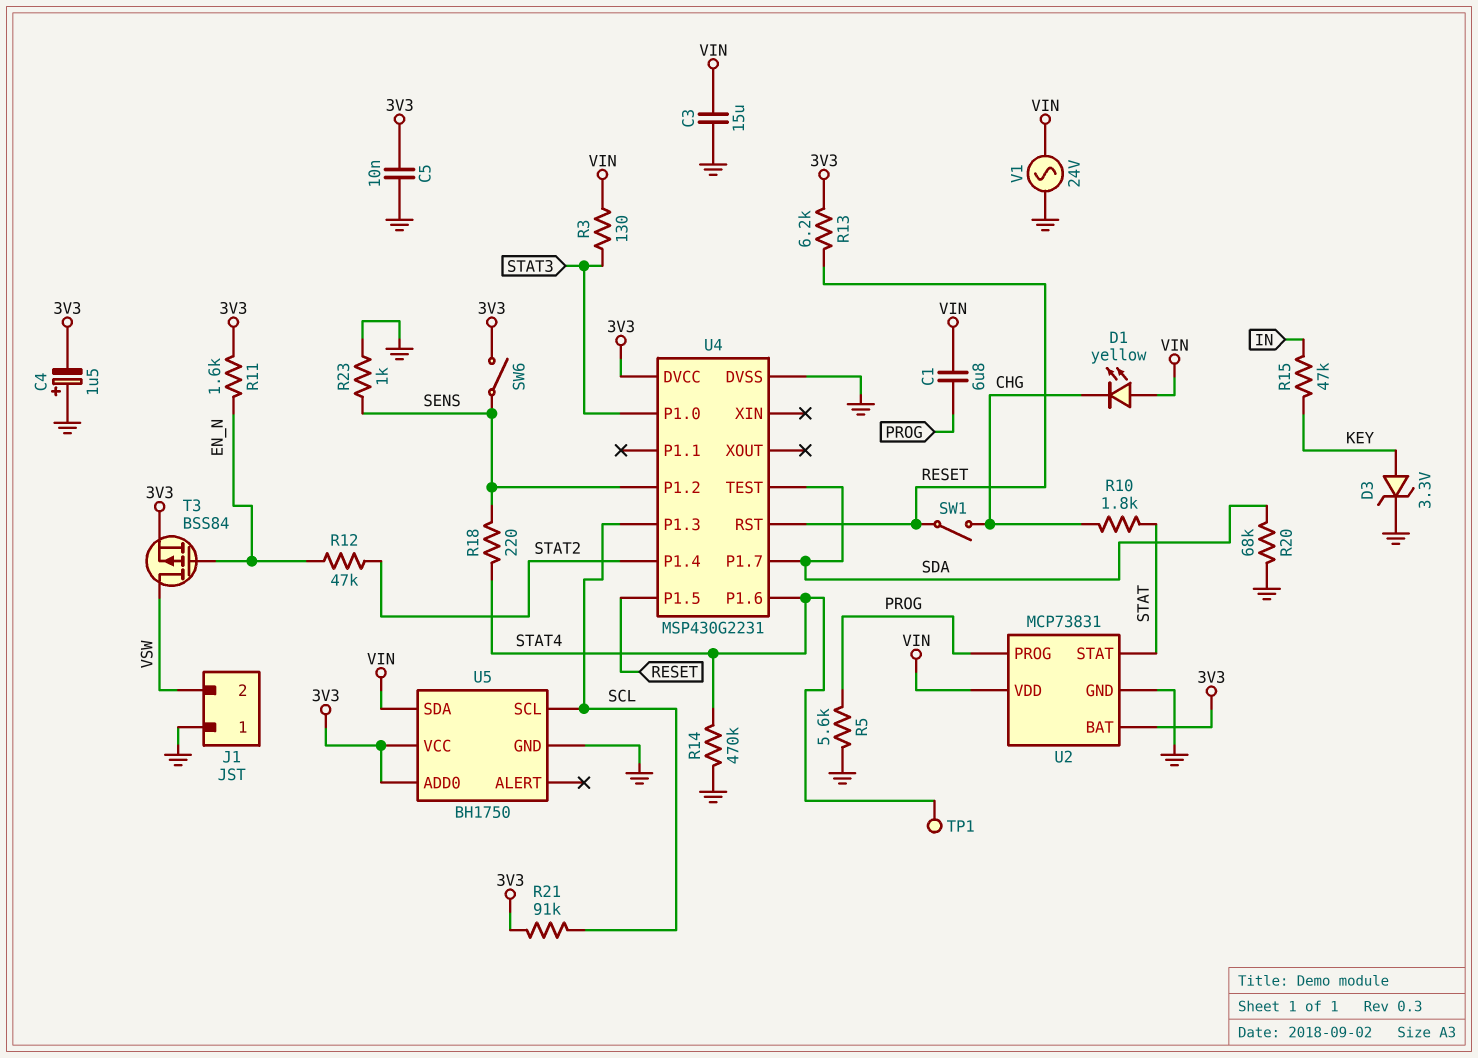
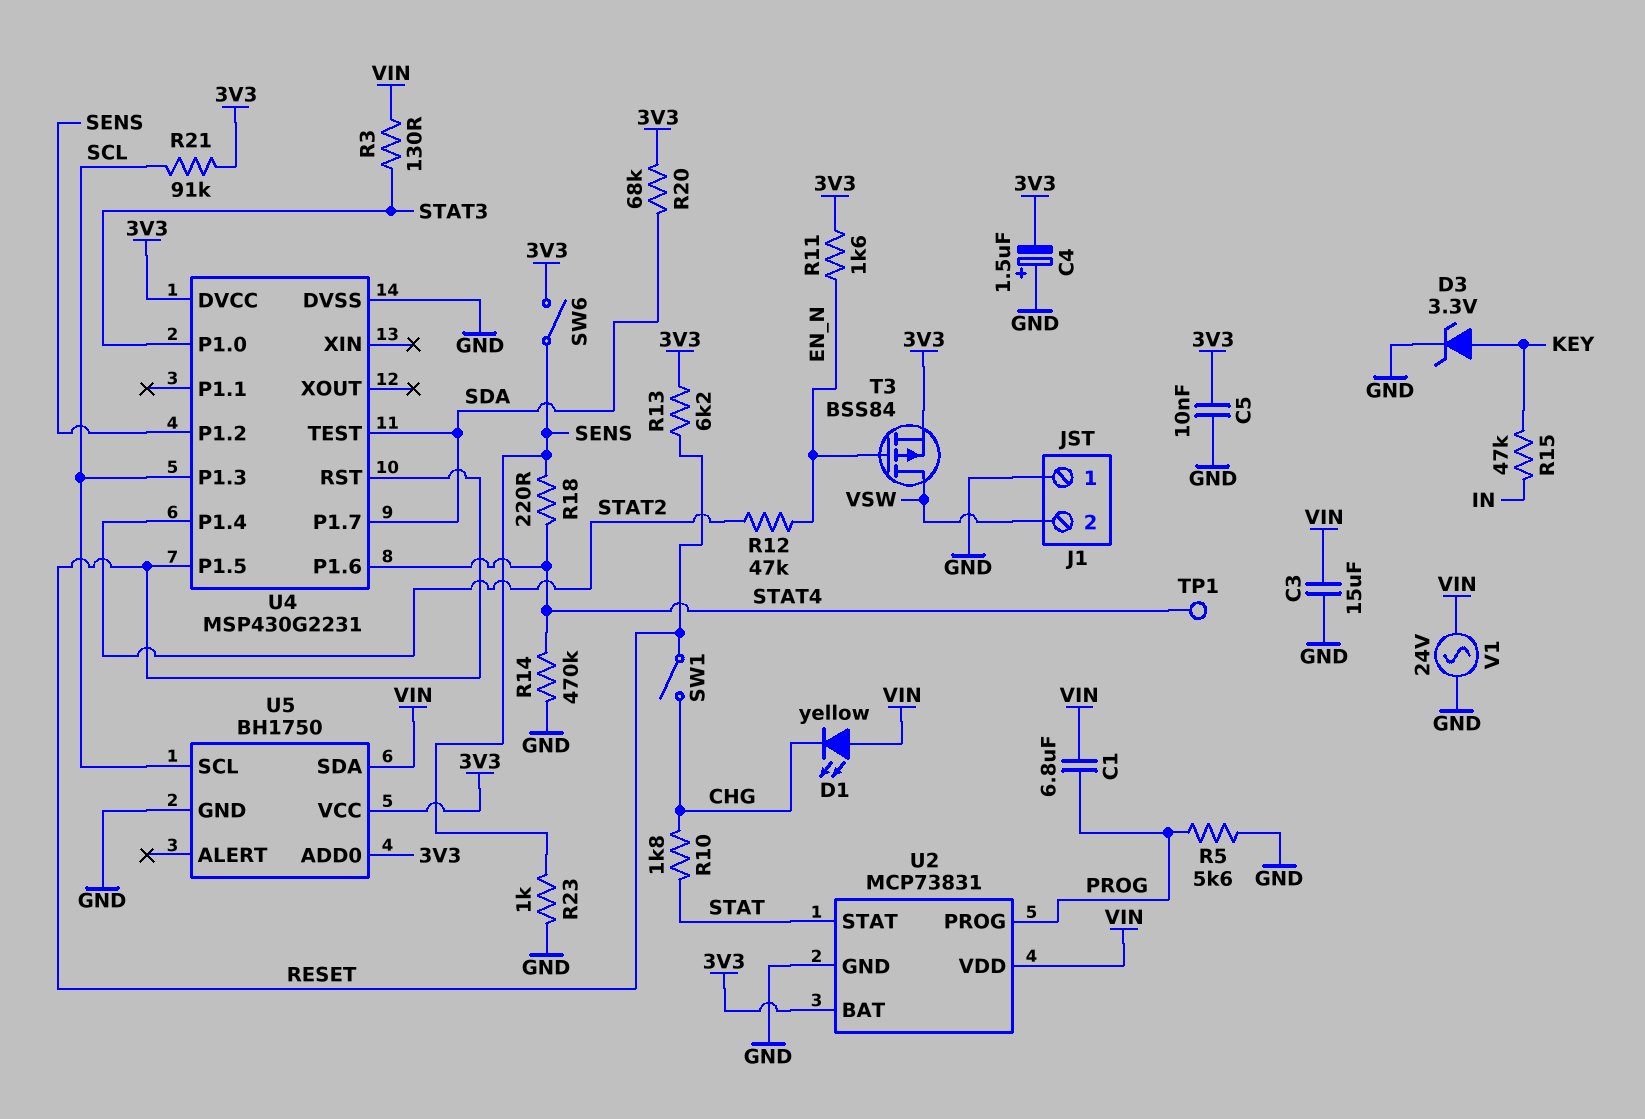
R20: 68k (GND, SDA) -> 68k (3V3, SDA)

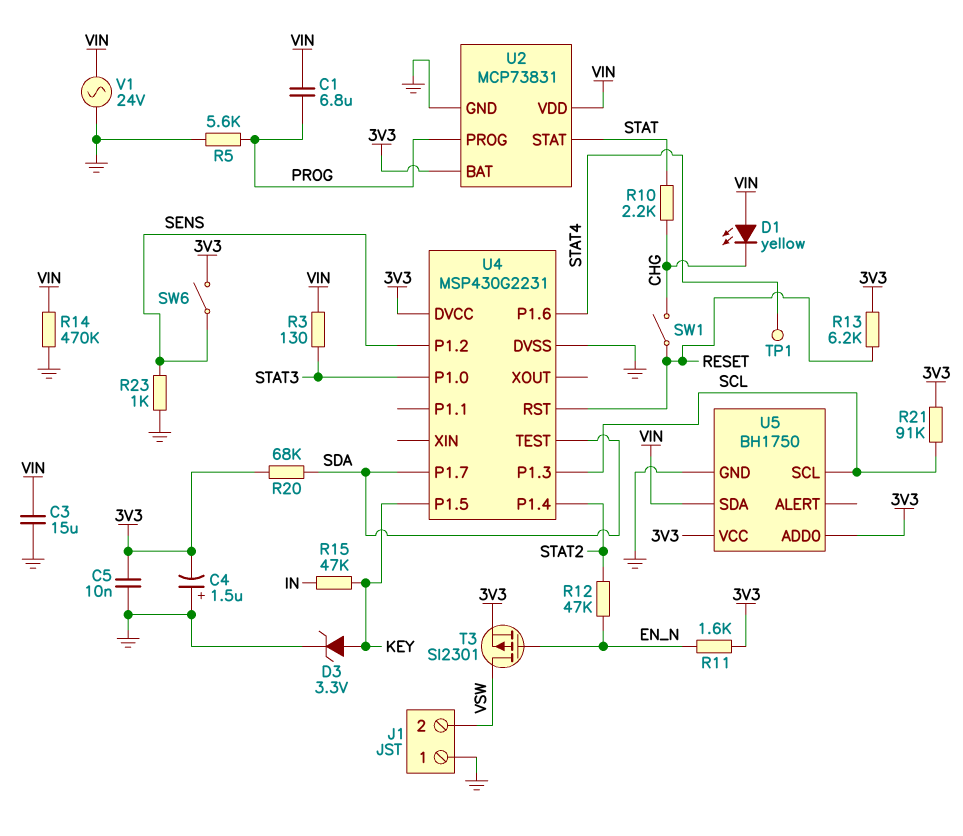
R10: 1.8k (CHG, STAT) -> 2.2k (CHG, STAT)
R14: 470k (GND, STAT4) -> 470k (GND, VIN)
R18: 220 (SENS, STAT4) -> none
T3: PMOS BSS84 (G EN_N, D VSW, S 3V3) -> PMOS SI2301 (G EN_N, D VSW, S 3V3)
U4 pin P1.5: RESET -> KEY

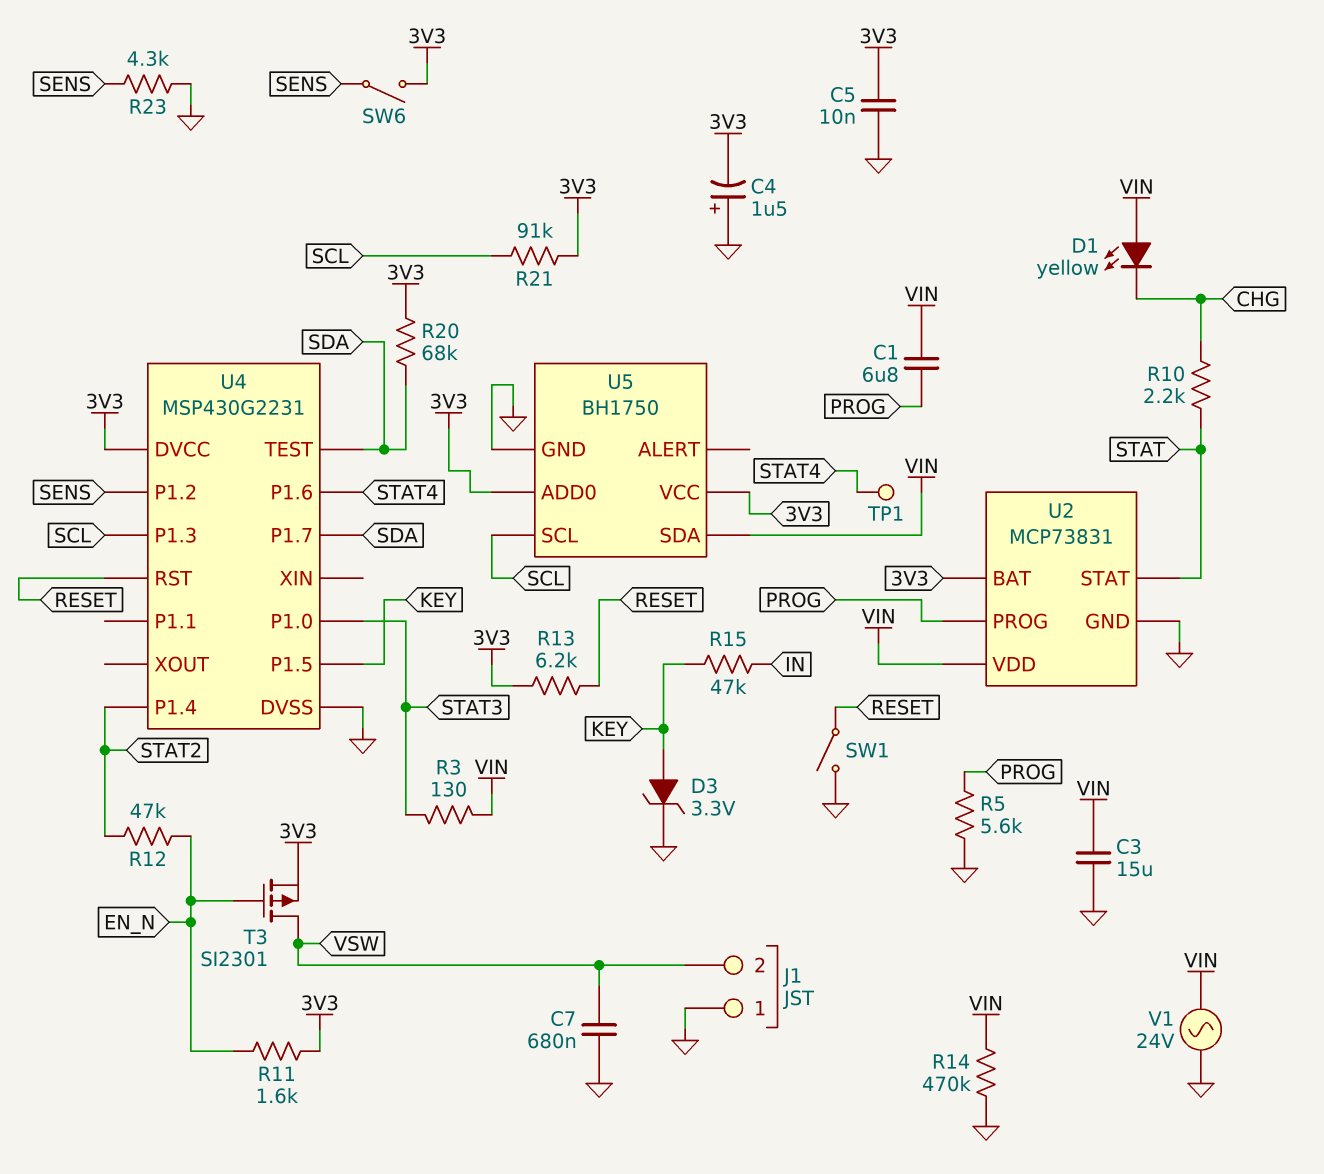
C7: none -> 680nF (GND, VSW)
R23: 1k (GND, SENS) -> 4.3k (GND, SENS)
SW1: switch (CHG, RESET) -> switch (GND, RESET)

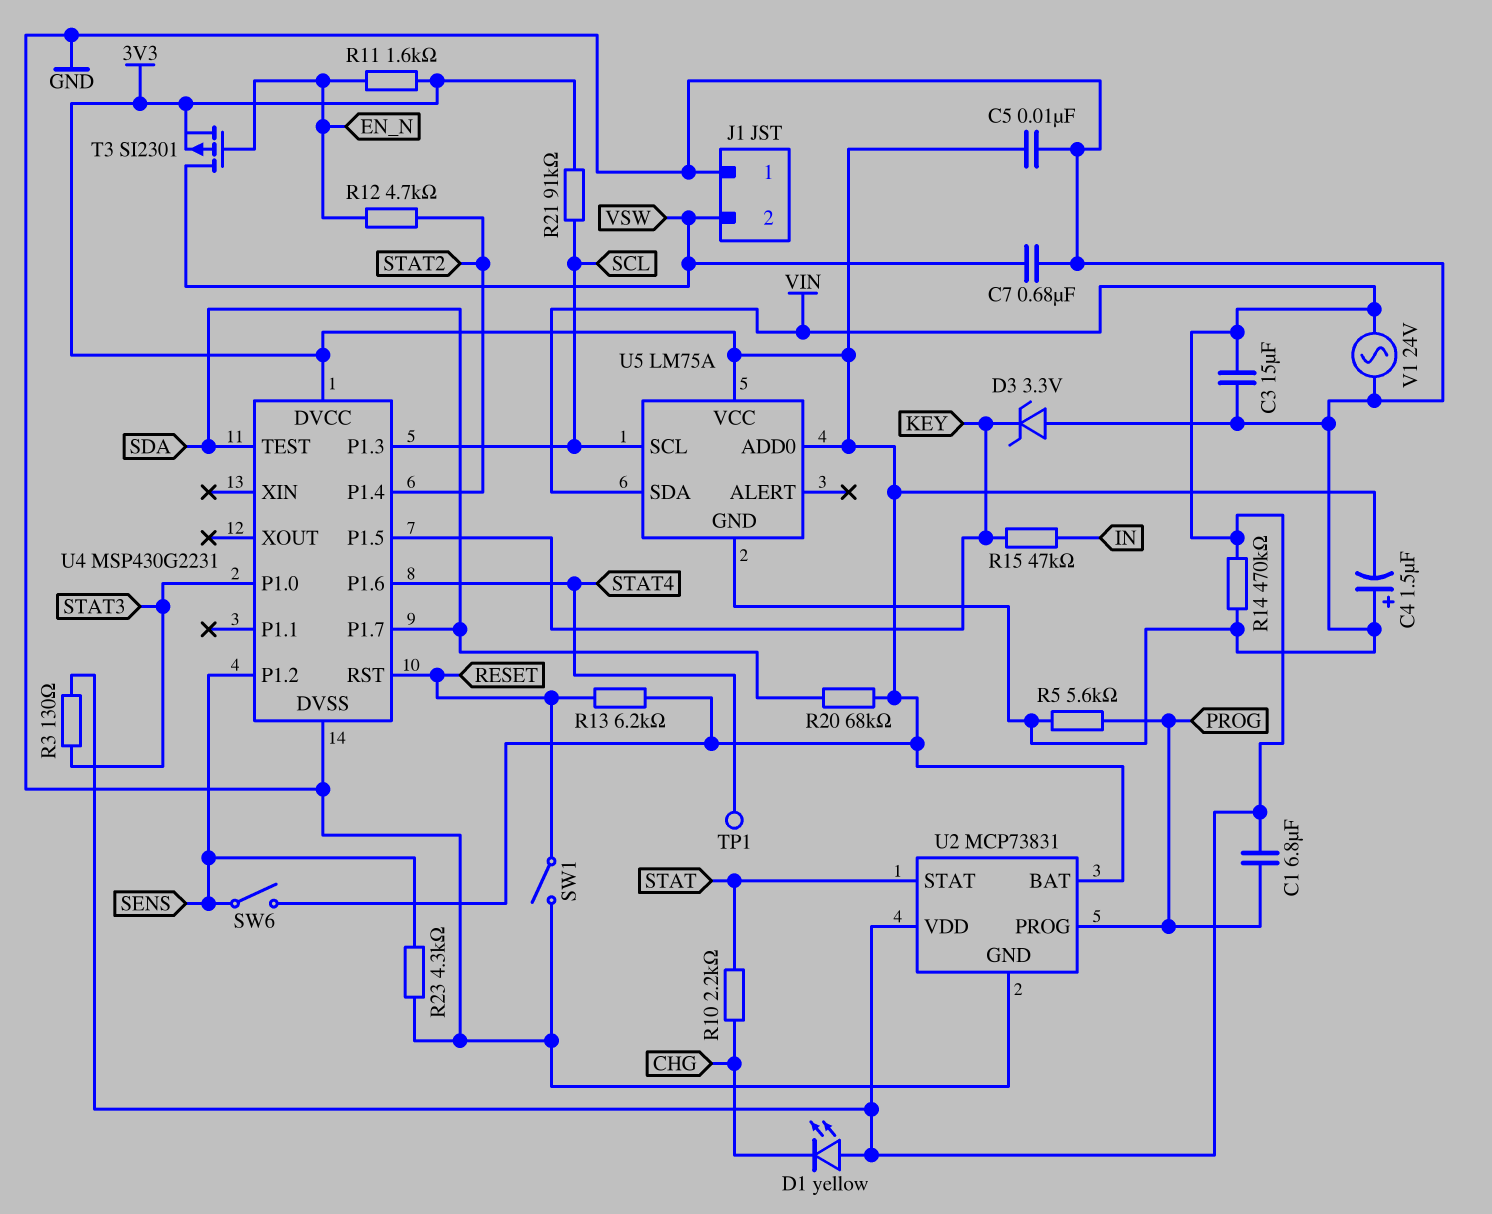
D3: zener 3.3V (A KEY, K GND) -> zener 3.3V (A GND, K KEY)
R12: 47k (EN_N, STAT2) -> 4.7k (EN_N, STAT2)
U5: BH1750 -> LM75A

